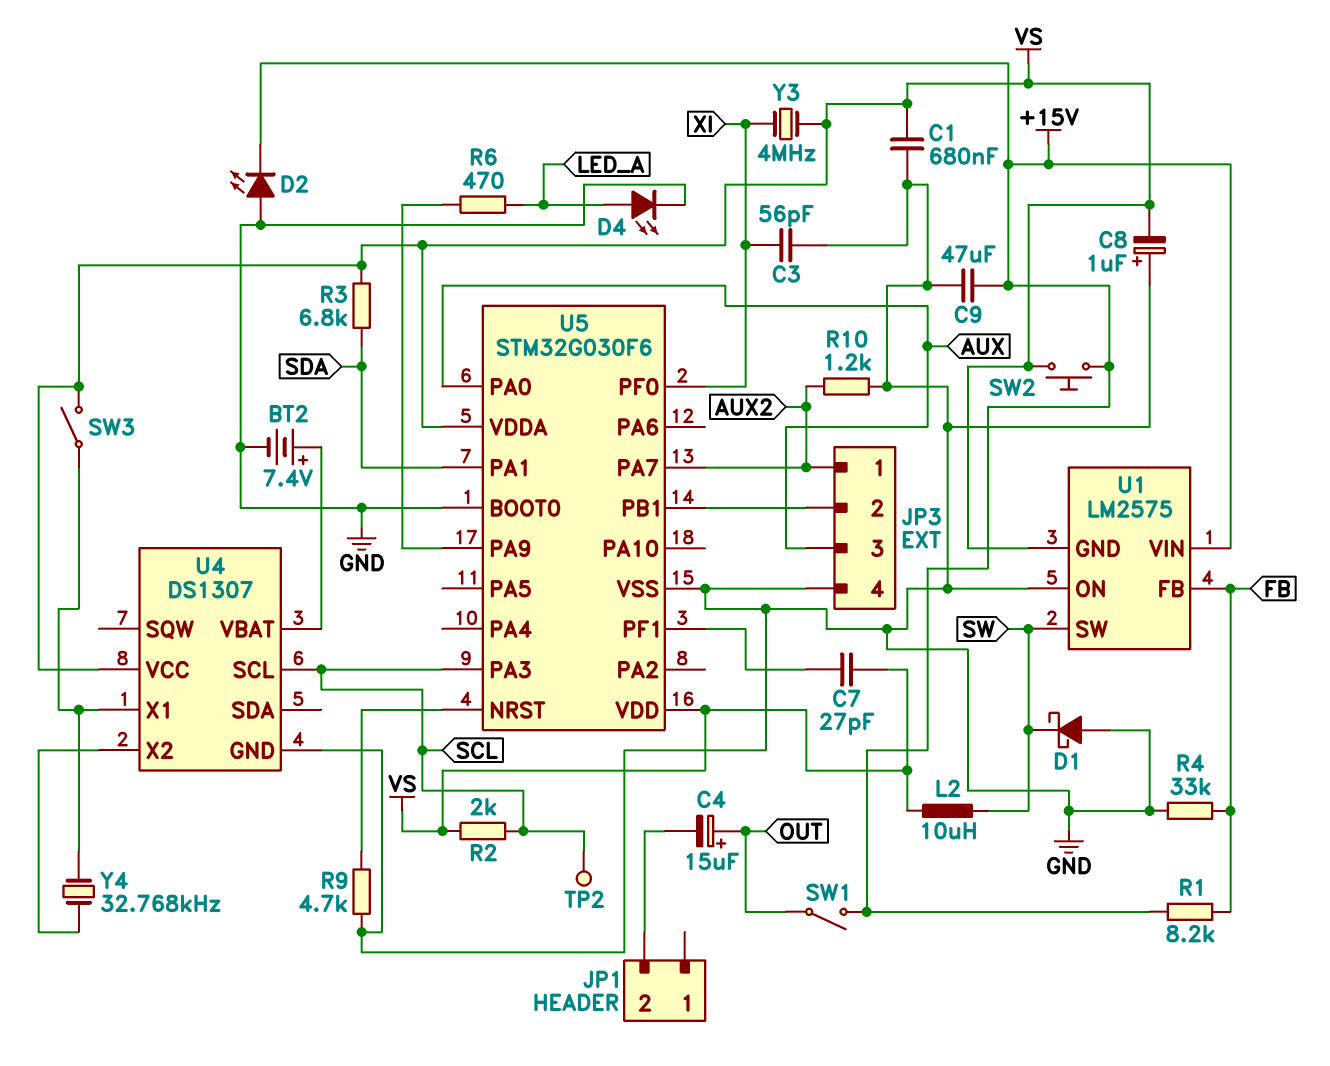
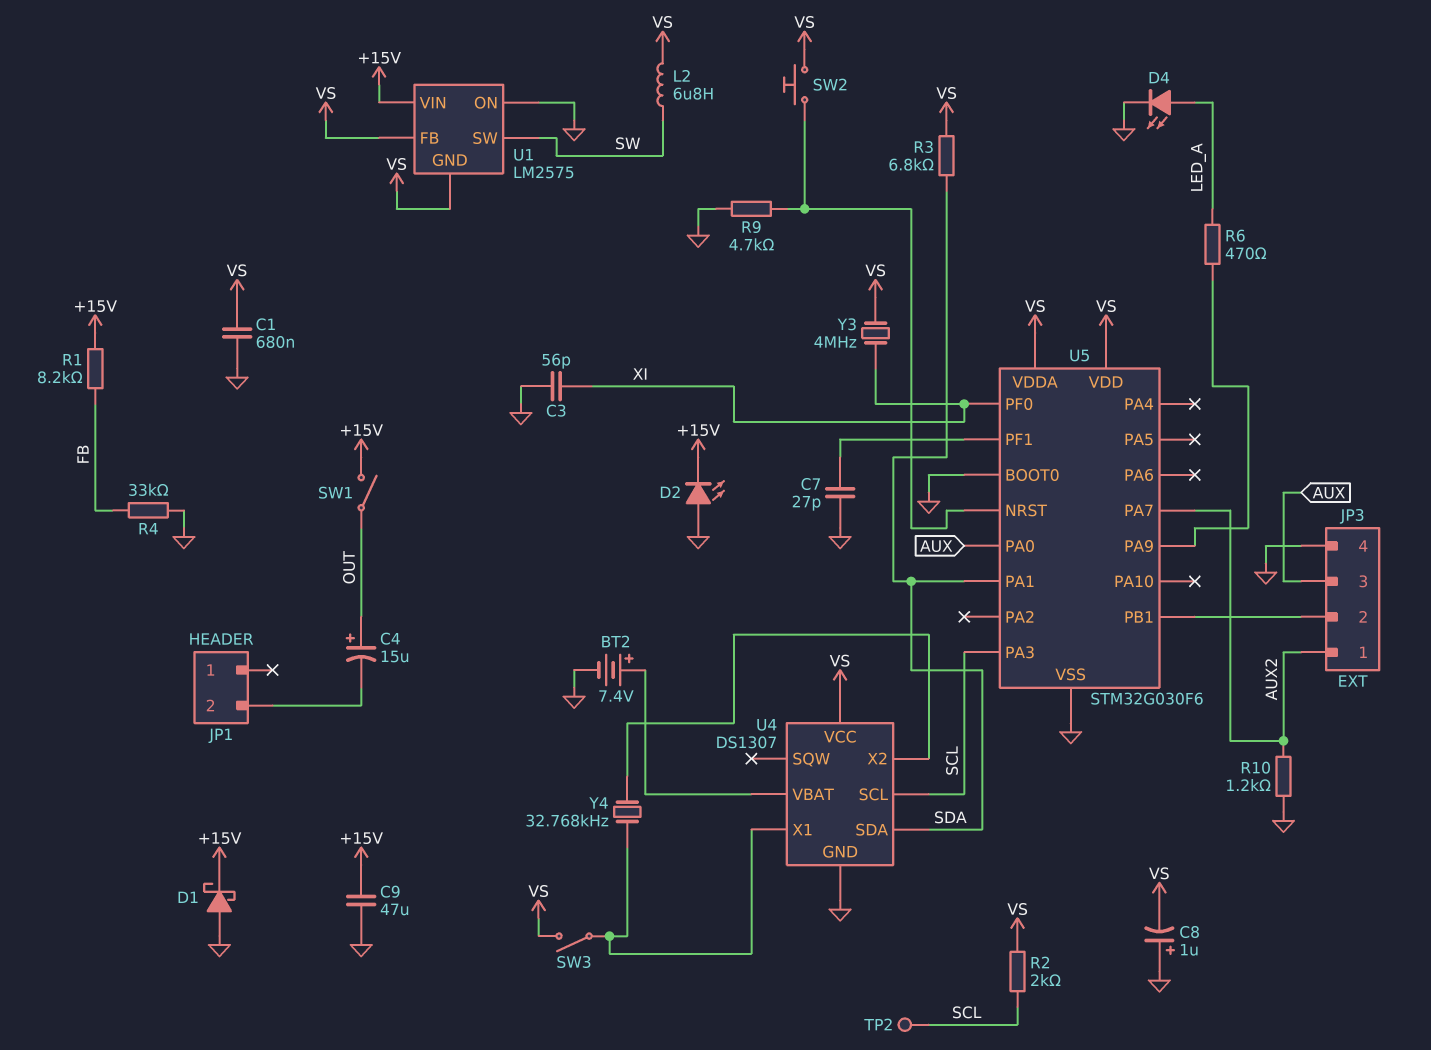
C7: 27pF (U5/PF1, VS) -> 27pF (GND, U5/PF1)
D1: schottky (A GND, K SW) -> schottky (A GND, K +15V)
L2: 10uH (SW, VS) -> 6.8uH (SW, VS)
SW2: button (+15V, VS) -> button (U5/NRST, VS)
U1 pin FB: FB -> VS
U4 pin SDA: none -> SDA

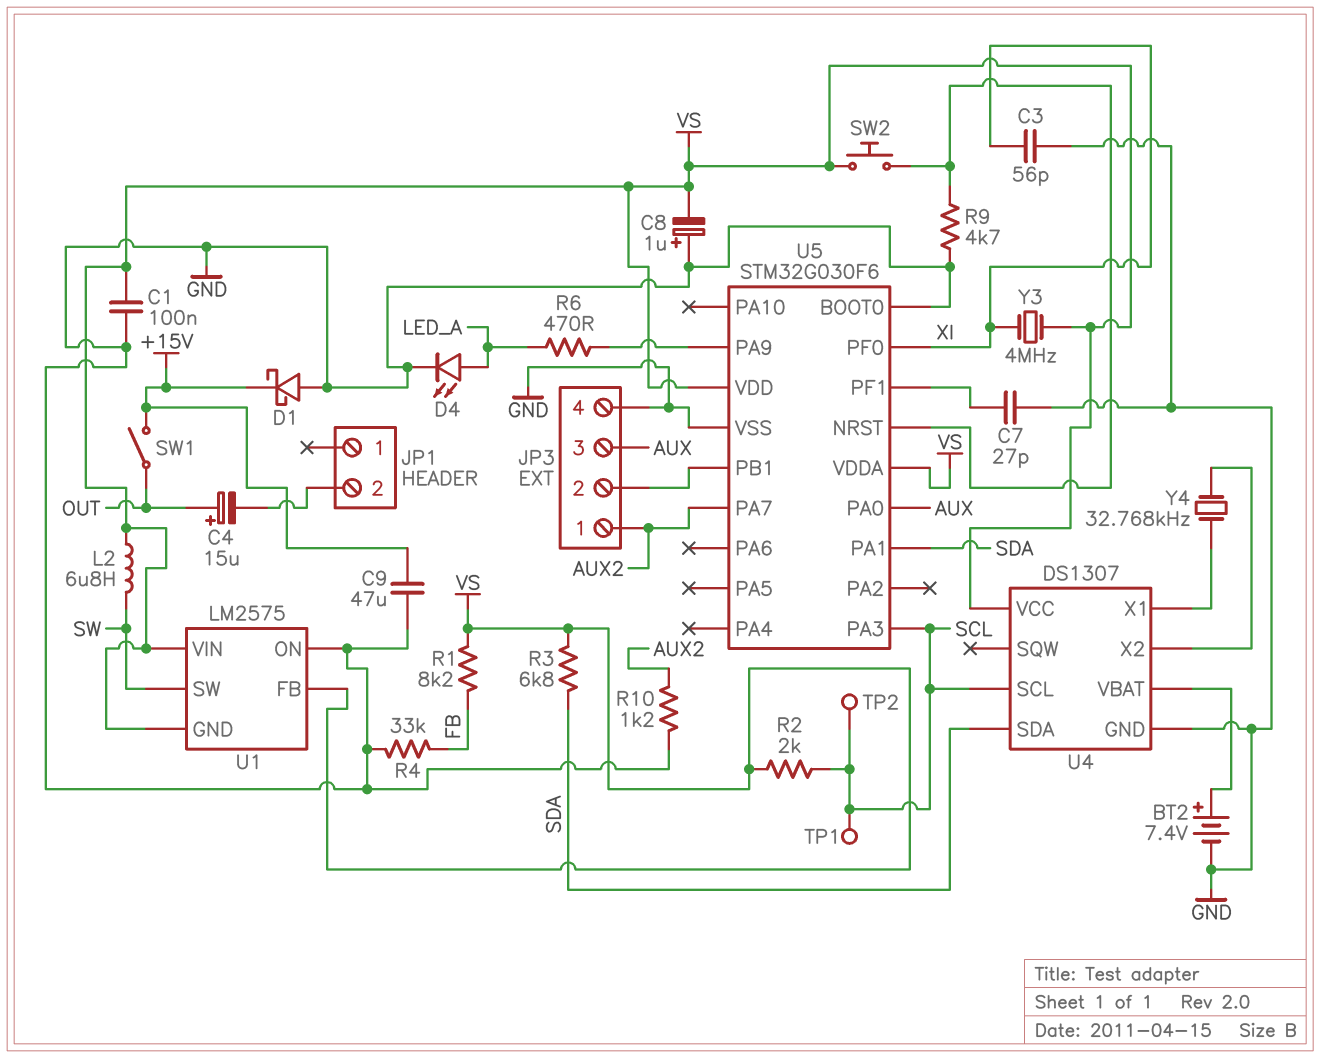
C1: 680nF (GND, VS) -> 100nF (GND, VS)
D2: LED (A GND, K +15V) -> none
R1: 8.2k (+15V, FB) -> 8.2k (FB, VS)
SW3: switch (U4/X1, VS) -> none
TP1: none -> test point (SCL)
U1 pin VIN: +15V -> VS

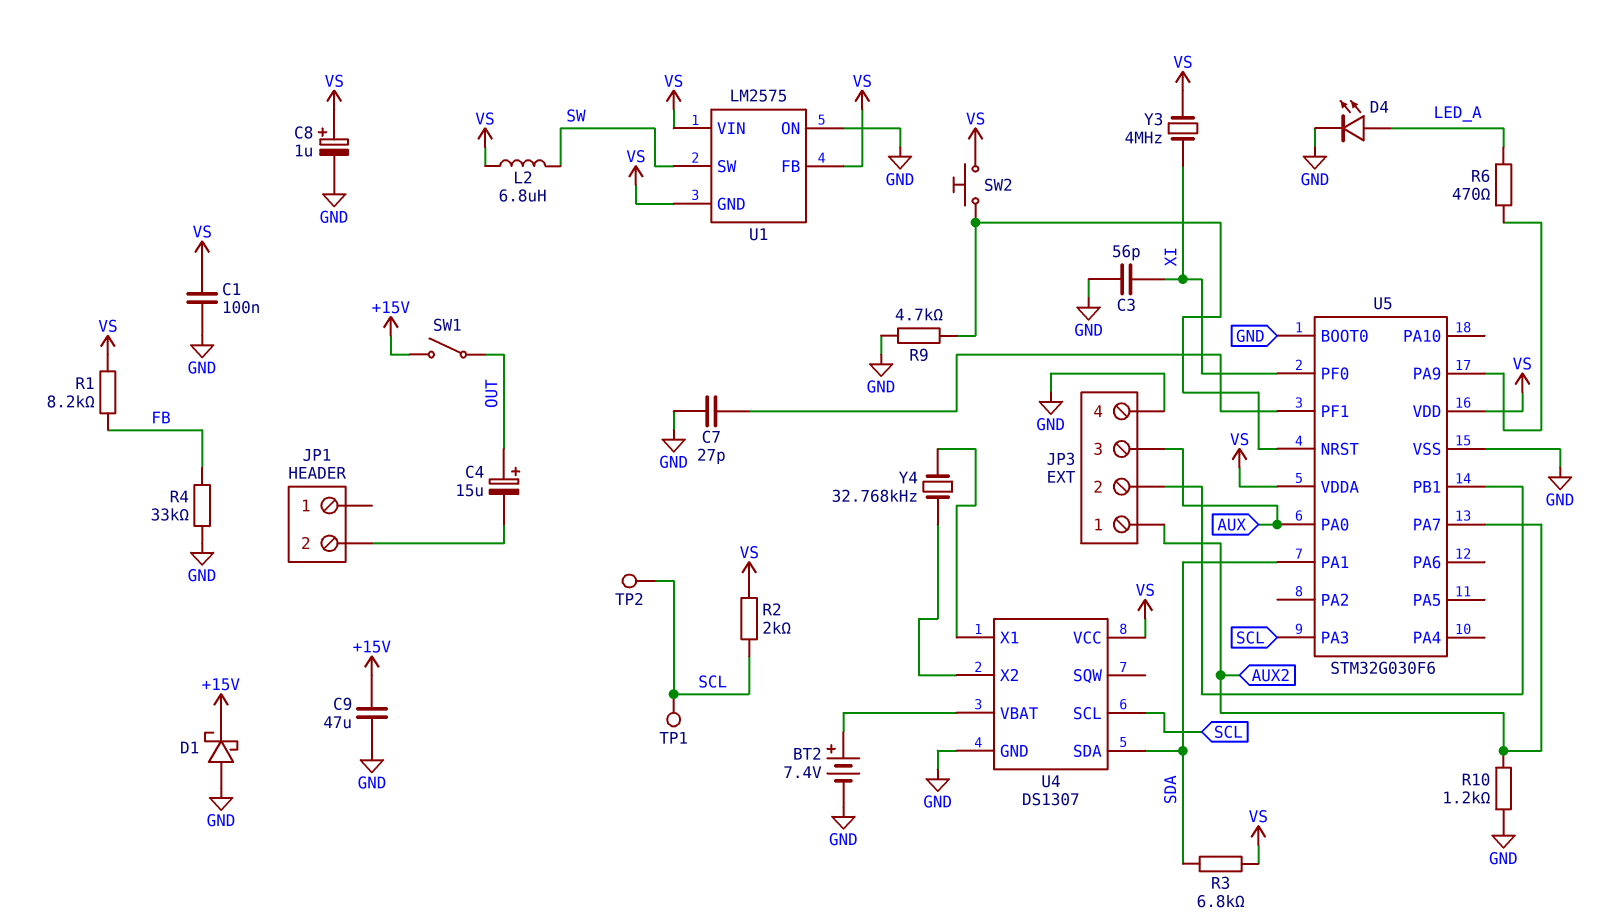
C8: 1uF (plus GND, minus VS) -> 1uF (plus VS, minus GND)

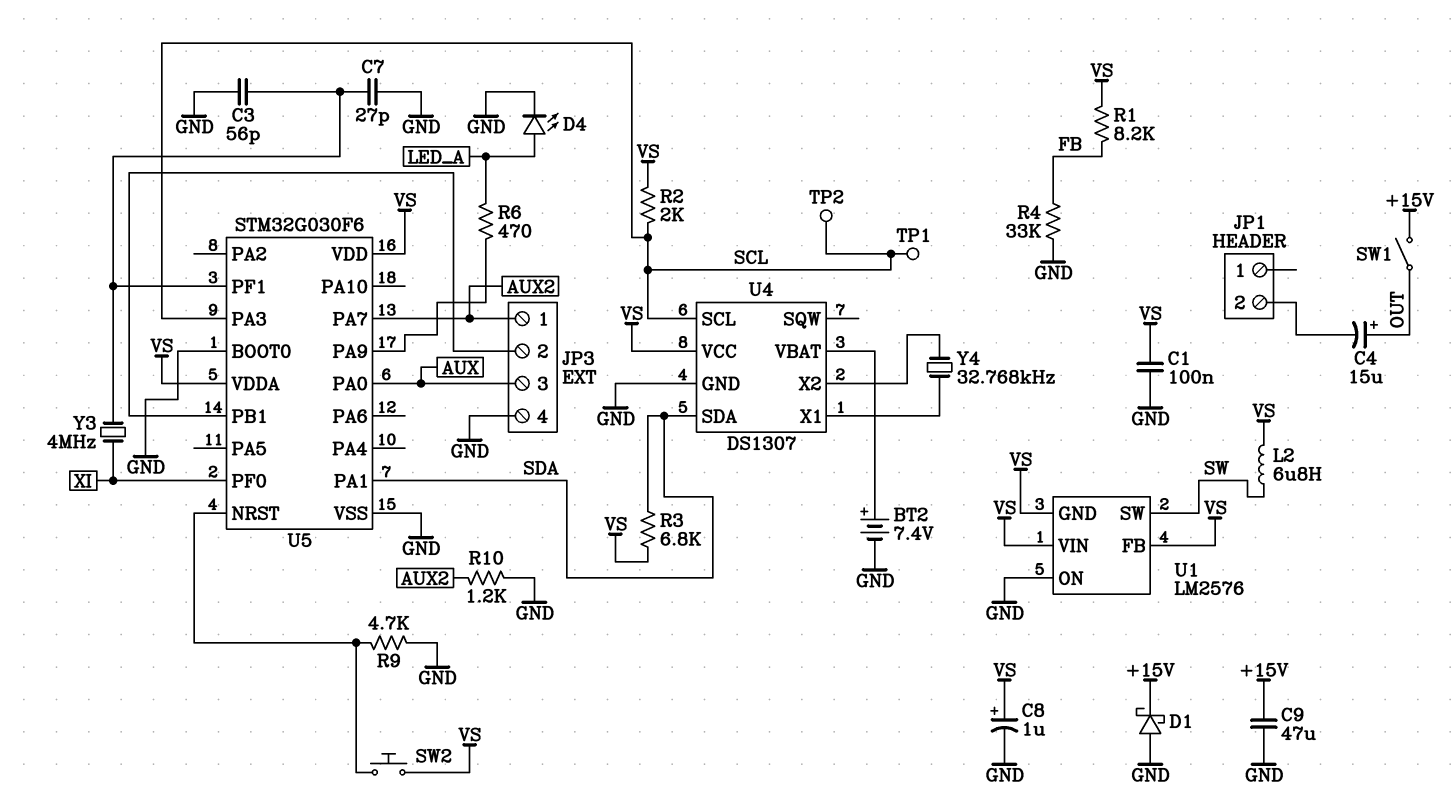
C3: 56pF (GND, XI) -> 56pF (GND, U5/PF1)
U1: LM2575 -> LM2576
Y3: 4MHz (VS, XI) -> 4MHz (U5/PF1, XI)

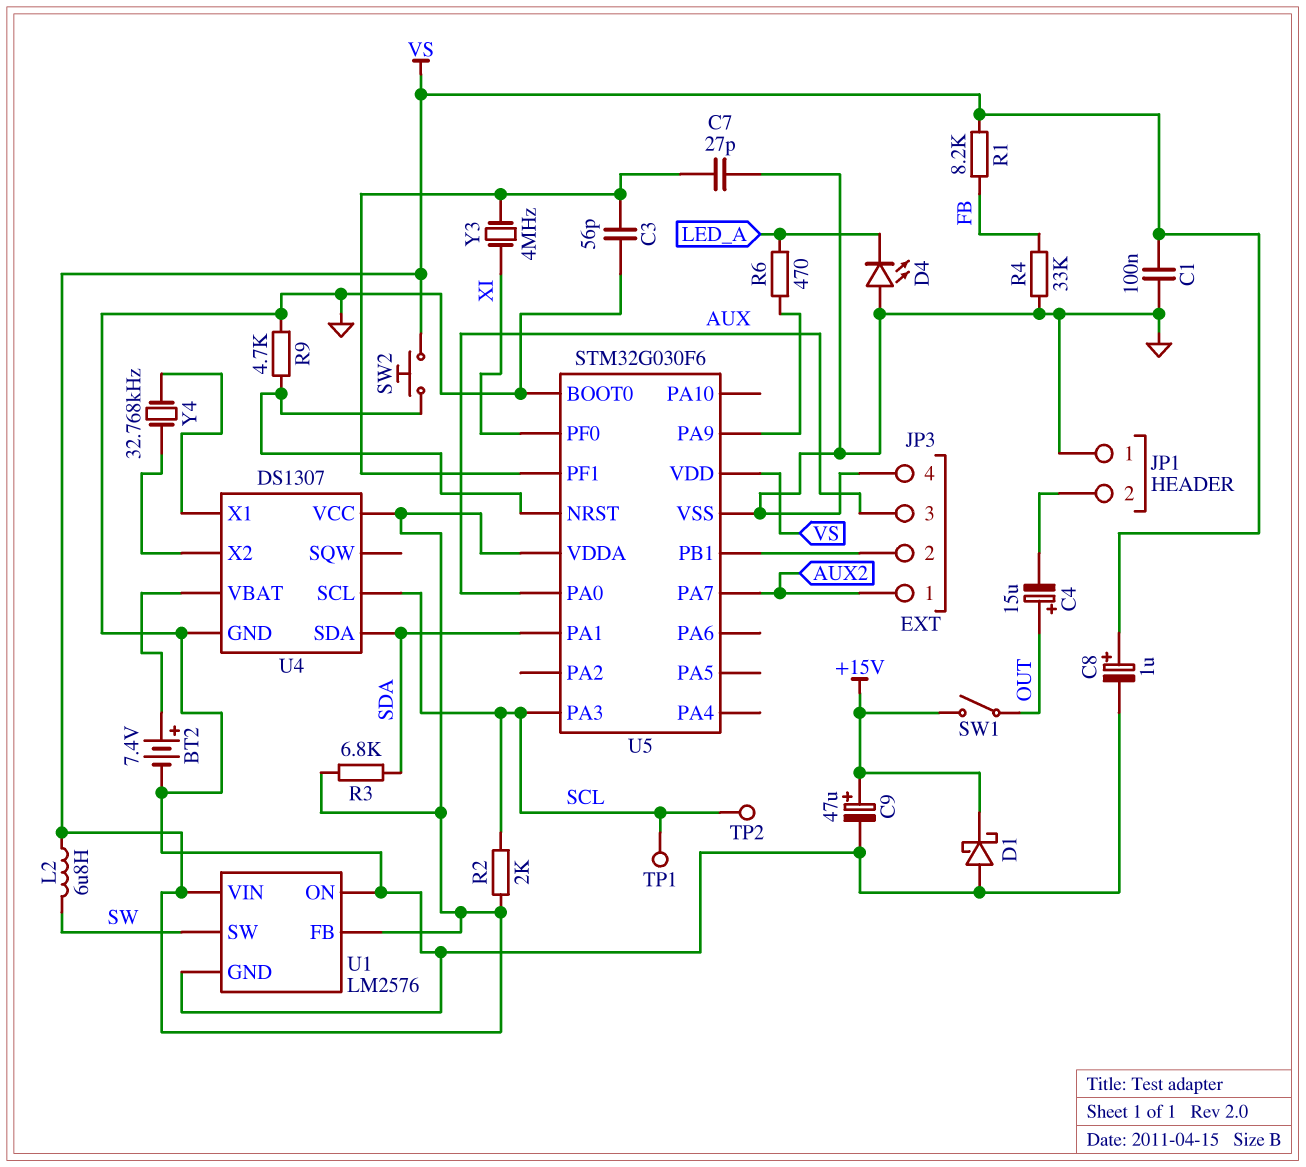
C9: 47uF (+15V, GND) -> 47uF (plus +15V, minus GND)
D4: LED (A LED_A, K GND) -> LED (A GND, K LED_A)
JP1 pin 1: none -> GND
R10: 1.2k (AUX2, GND) -> none
U1 pin GND: VS -> GND

